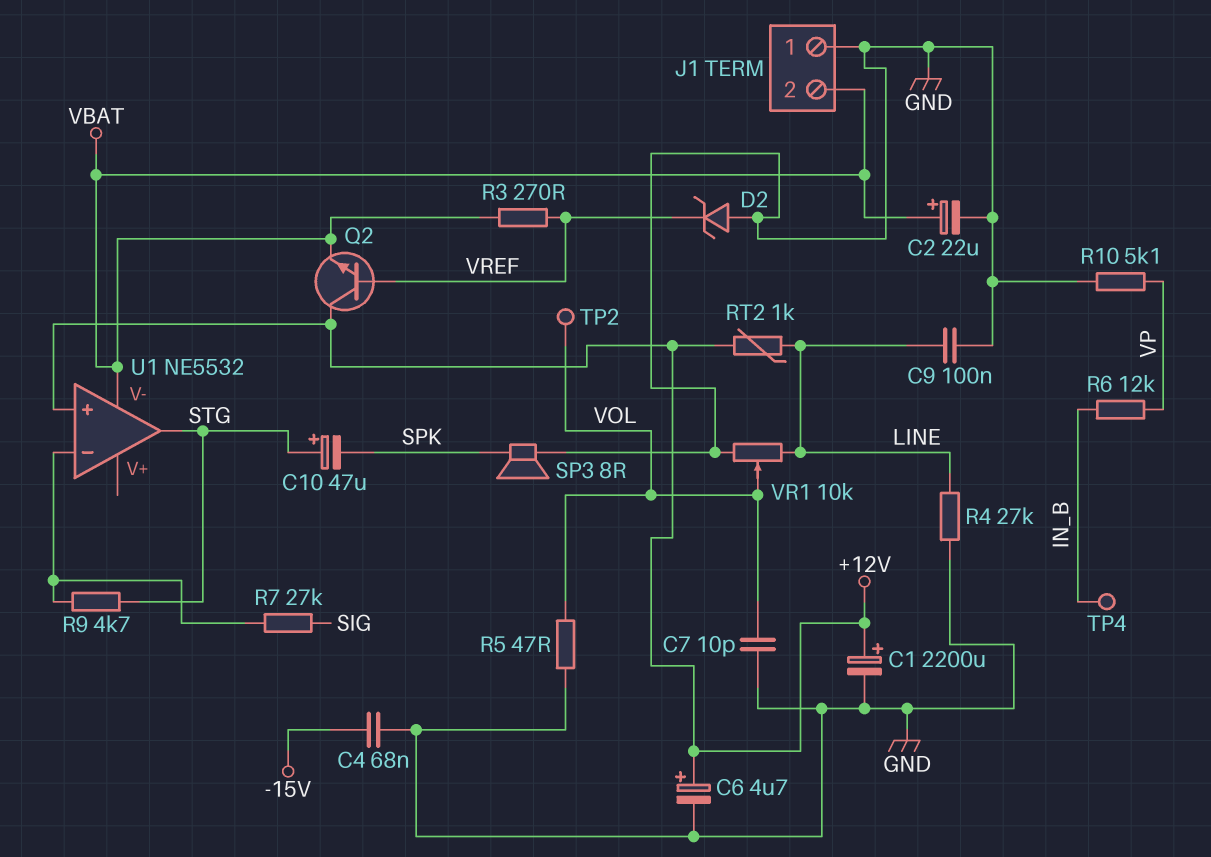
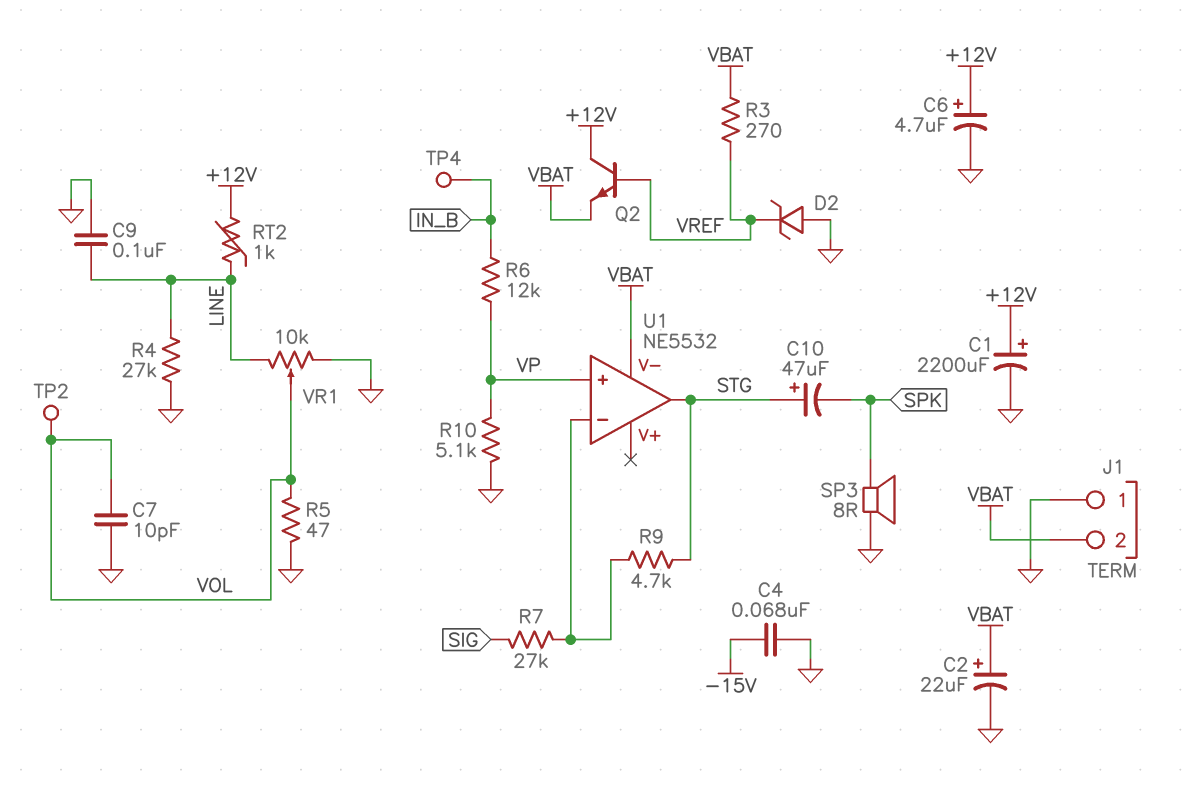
U1 pin in+: +12V -> VP

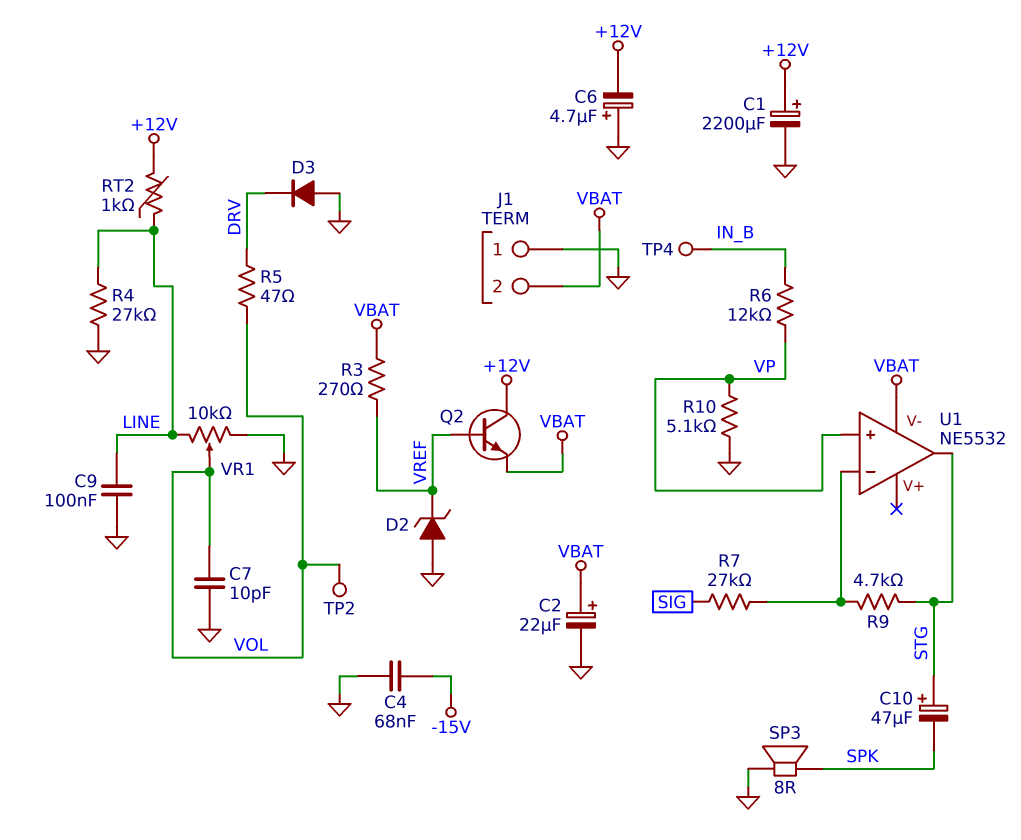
C6: 4.7uF (plus +12V, minus GND) -> 4.7uF (plus GND, minus +12V)
D3: none -> diode (A GND, K DRV)
R5: 47 (GND, VOL) -> 47 (DRV, VOL)

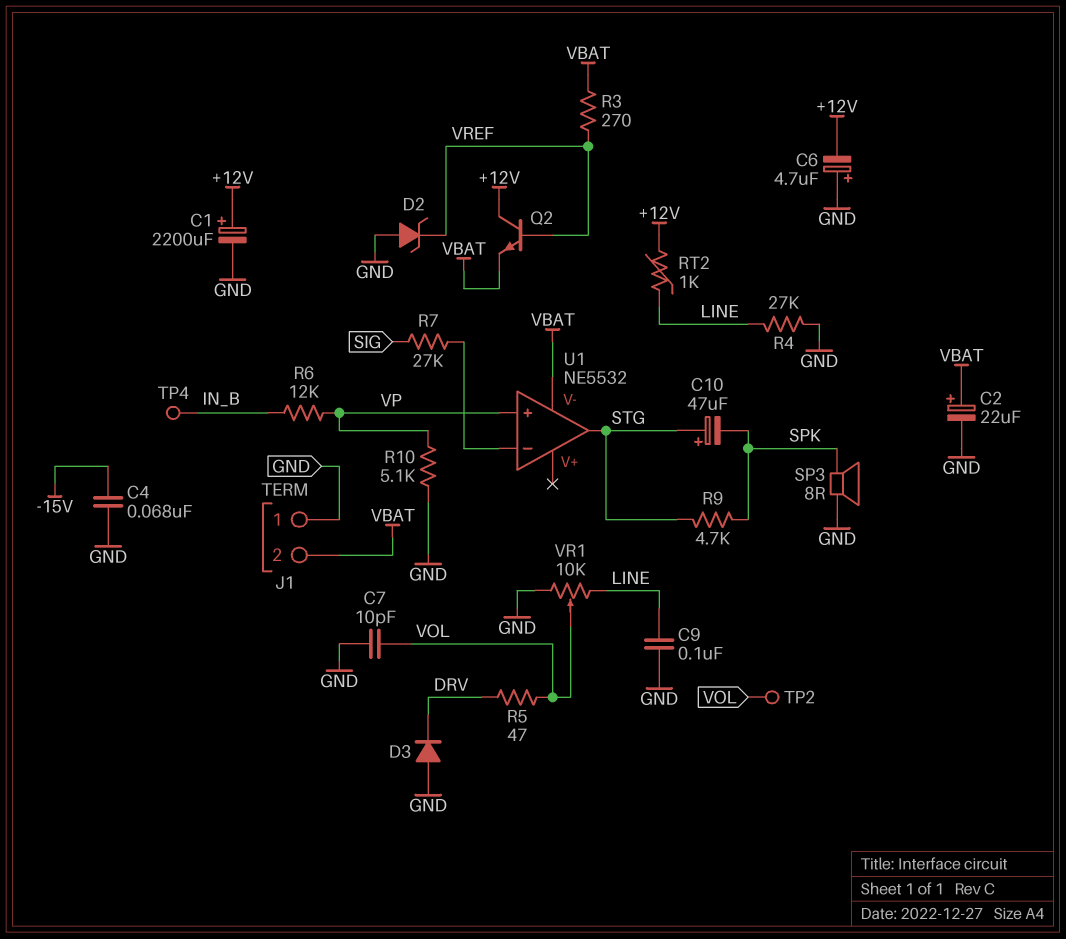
R9: 4.7k (STG, U1/in-) -> 4.7k (SPK, STG)

